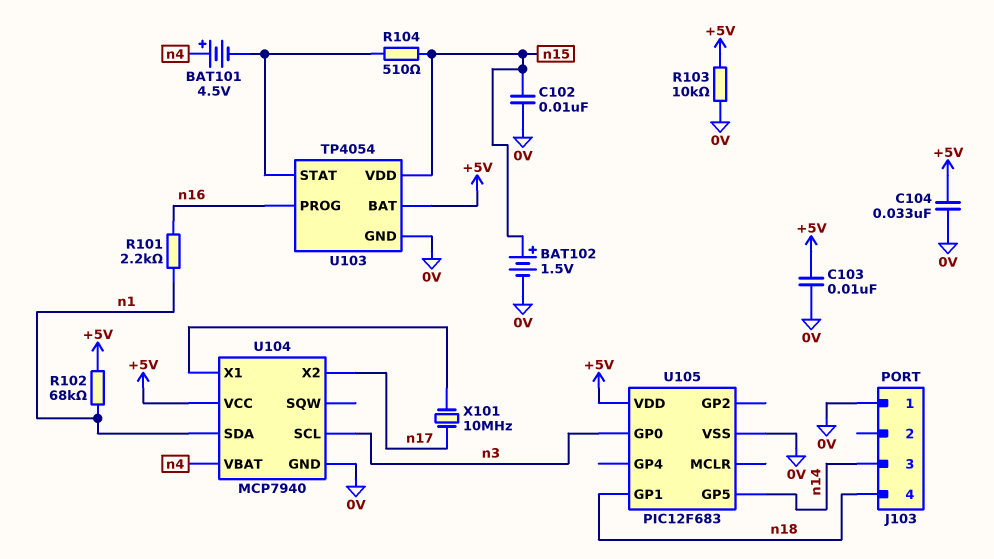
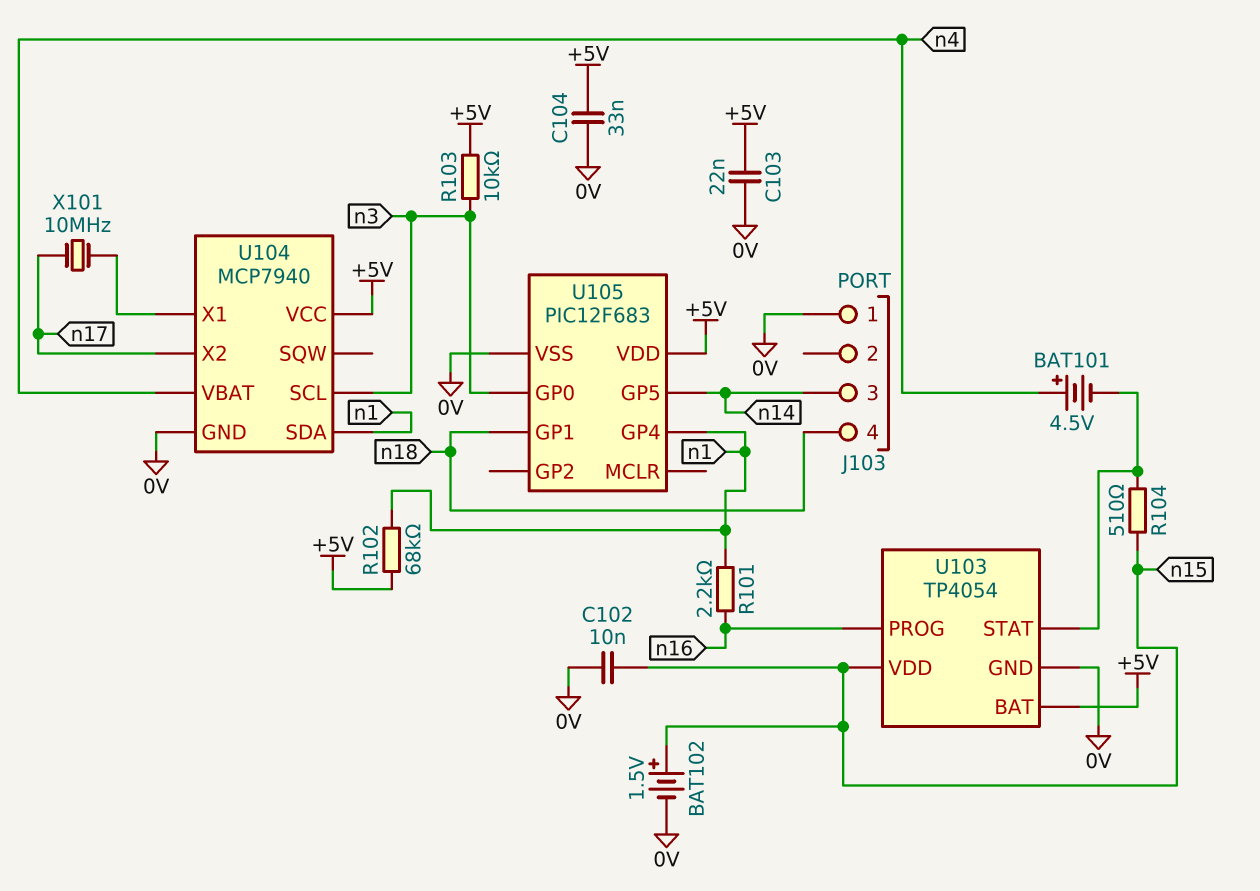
C103: 10nF (+5V, 0V) -> 22nF (+5V, 0V)
R103: 10k (+5V, 0V) -> 10k (+5V, n3)
U105 pin GP4: none -> n1

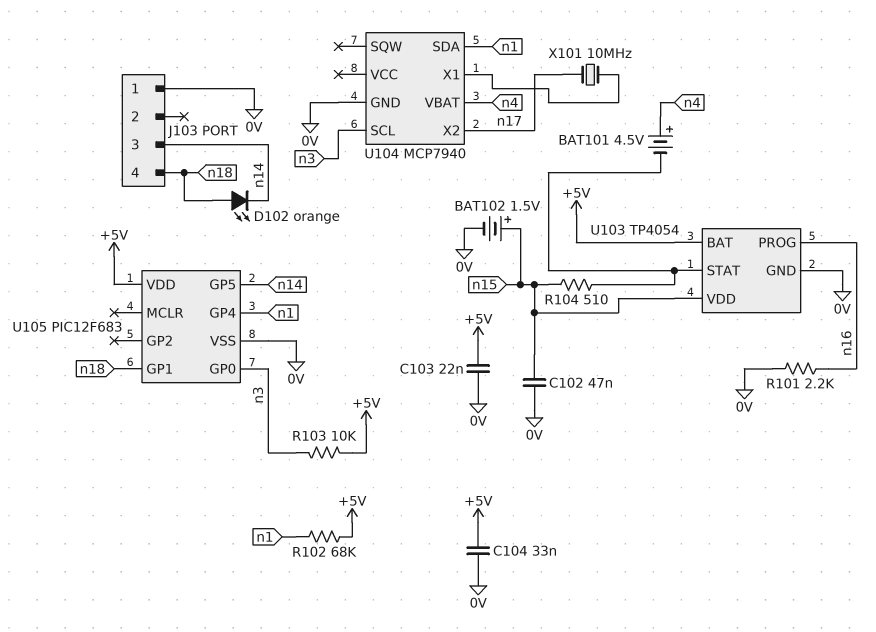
C102: 10nF (0V, n15) -> 47nF (0V, n15)
D102: none -> LED orange (A n18, K n14)
R101: 2.2k (n1, n16) -> 2.2k (0V, n16)
U104 pin VCC: +5V -> none

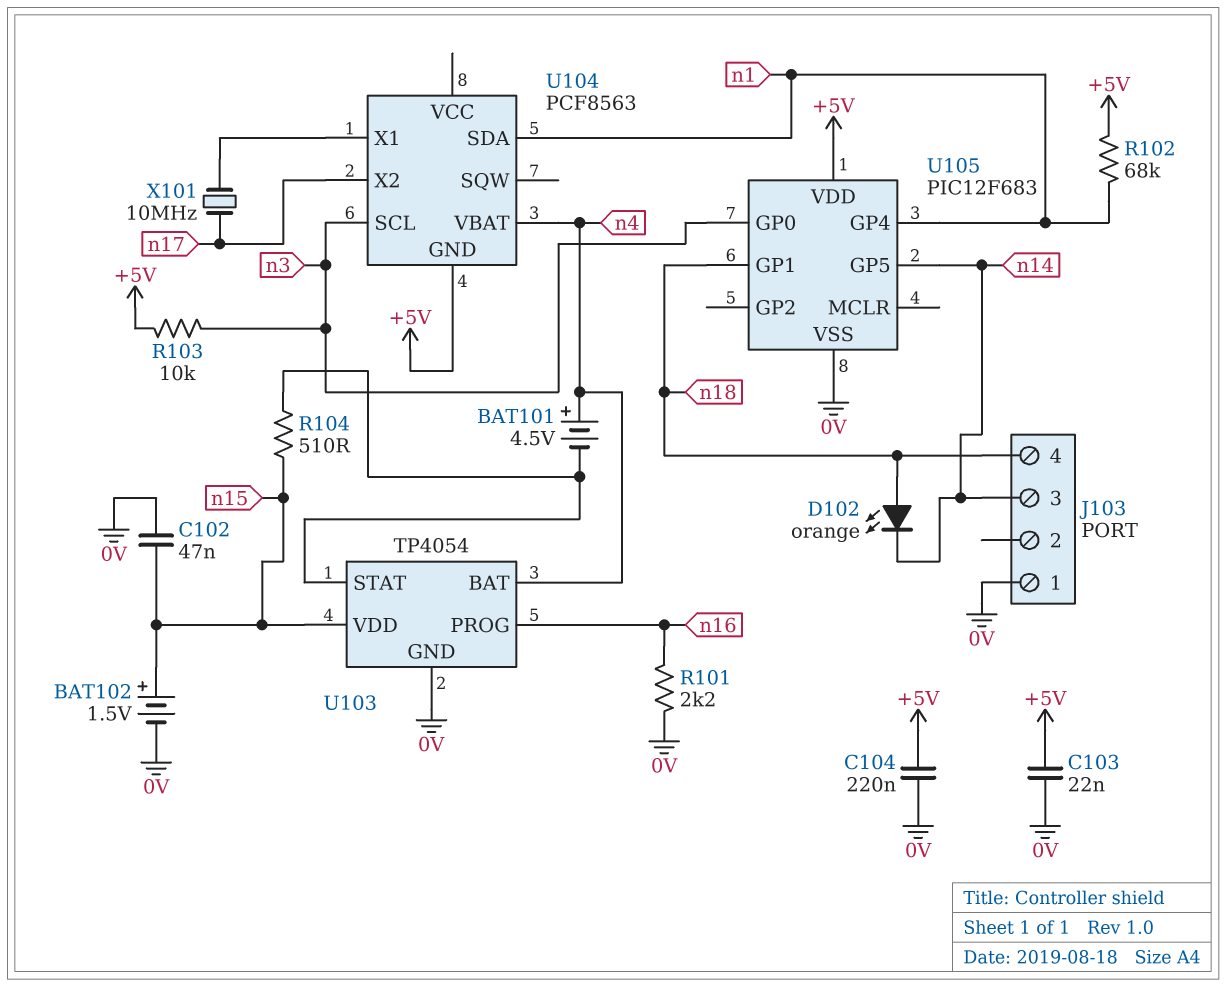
C104: 33nF (+5V, 0V) -> 220nF (+5V, 0V)
U103 pin BAT: +5V -> n4
U104: MCP7940 -> PCF8563
U104 pin GND: 0V -> +5V

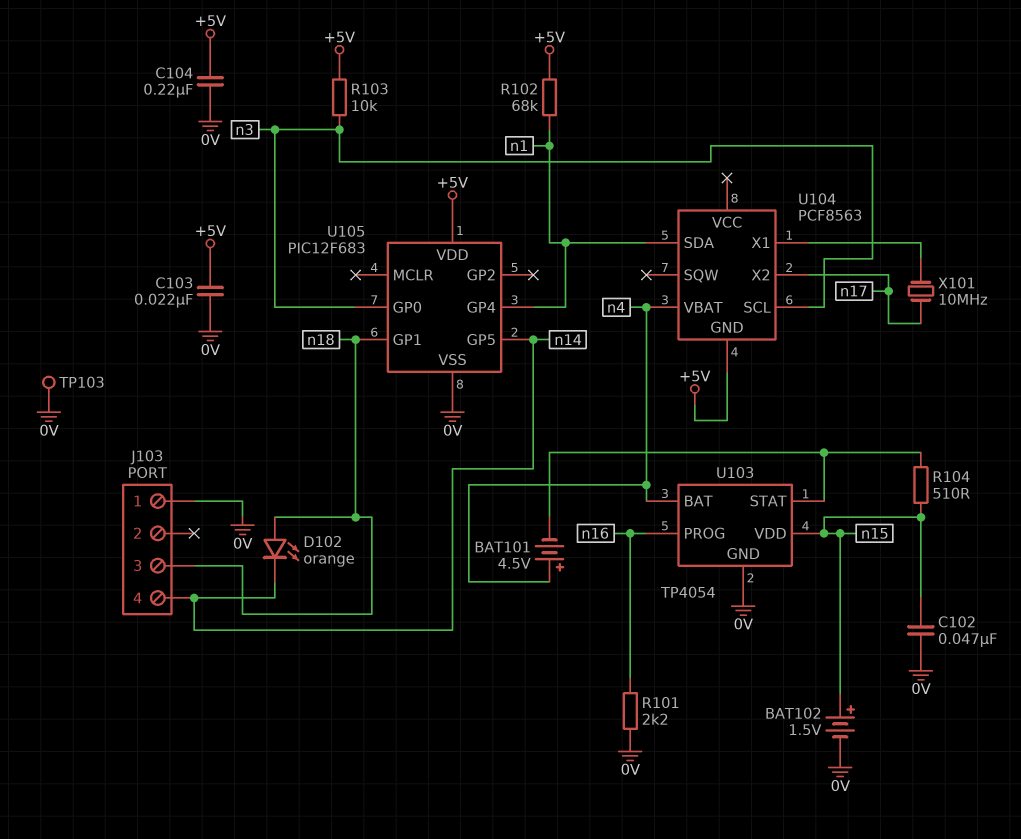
J103 pin 3: n14 -> n18
J103 pin 4: n18 -> n14
TP103: none -> test point (0V)

